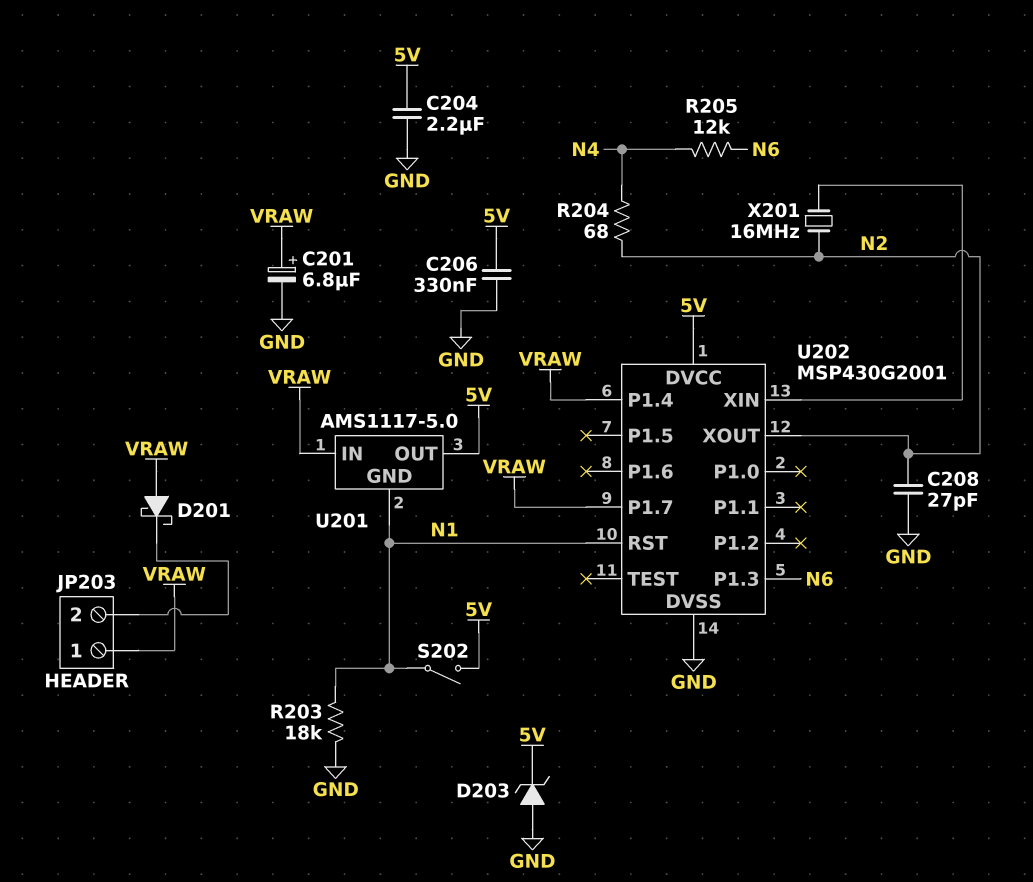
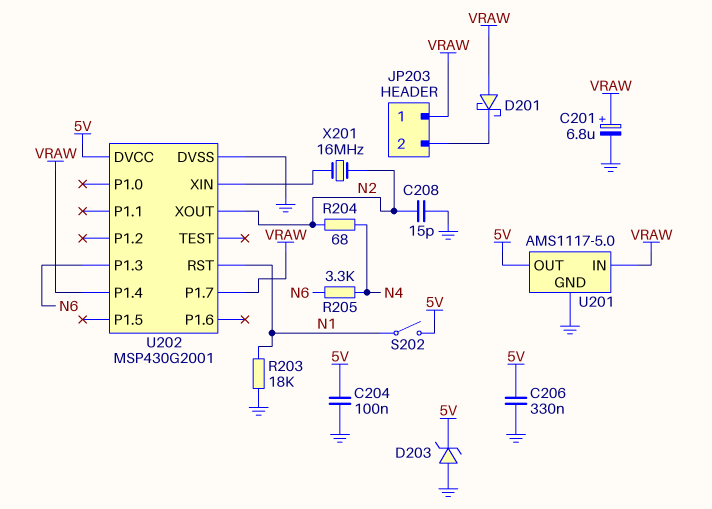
C204: 2.2uF (5V, GND) -> 100nF (5V, GND)
C208: 27pF (GND, N2) -> 15pF (GND, N2)
R205: 12k (N4, N6) -> 3.3k (N4, N6)
U201 pin GND: N1 -> GND

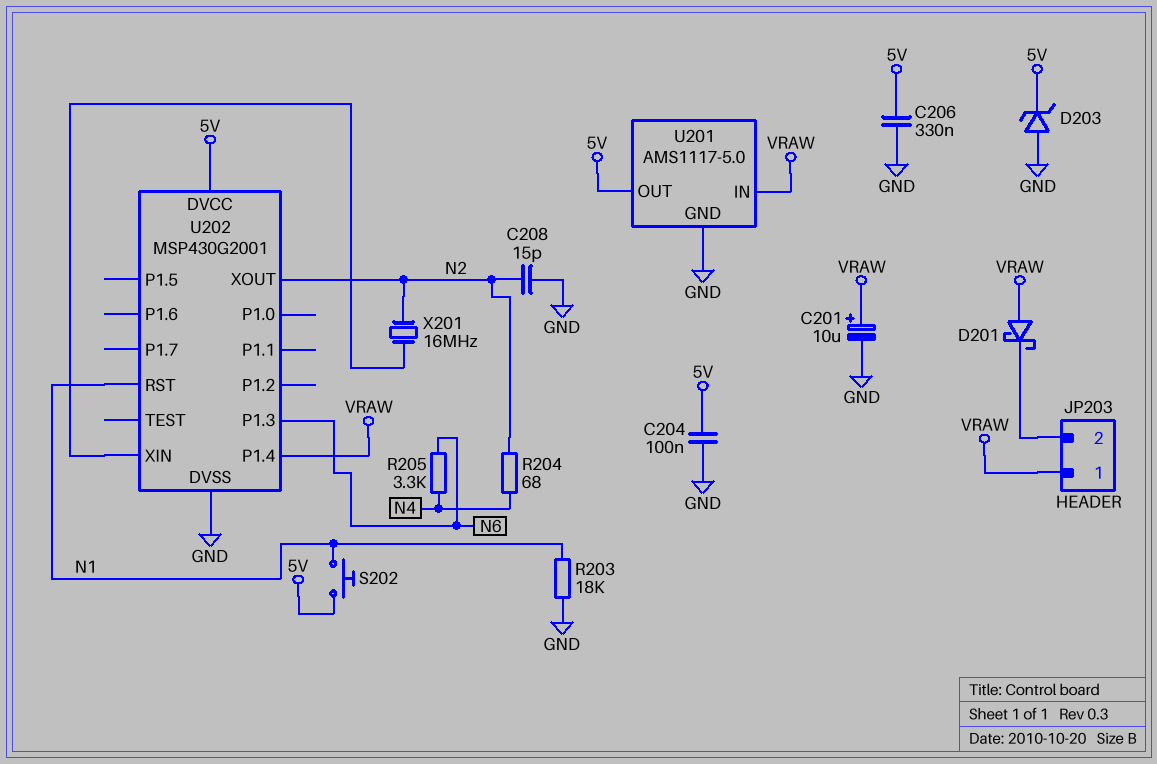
C201: 6.8uF (plus VRAW, minus GND) -> 10uF (plus VRAW, minus GND)
S202: switch (5V, N1) -> button (5V, N1)
U202 pin P1.7: VRAW -> none

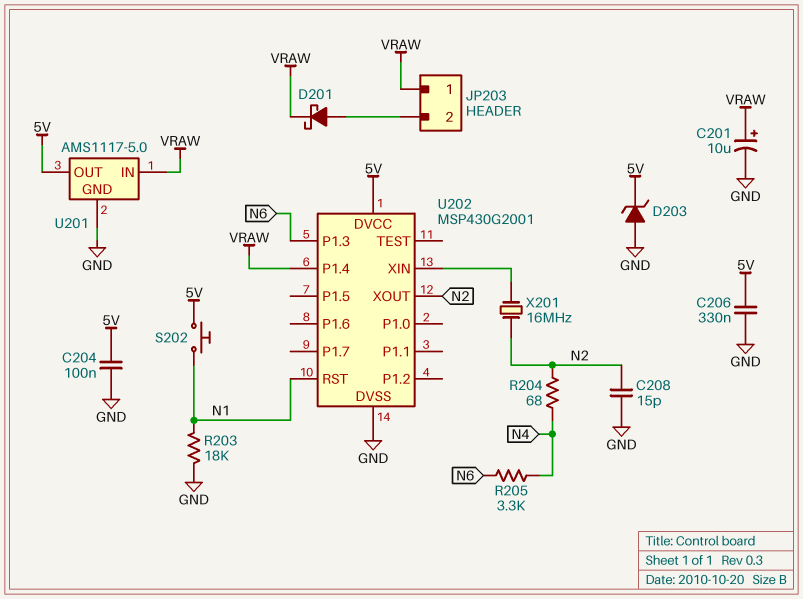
D201: schottky (A VRAW, K JP203/2) -> schottky (A JP203/2, K VRAW)

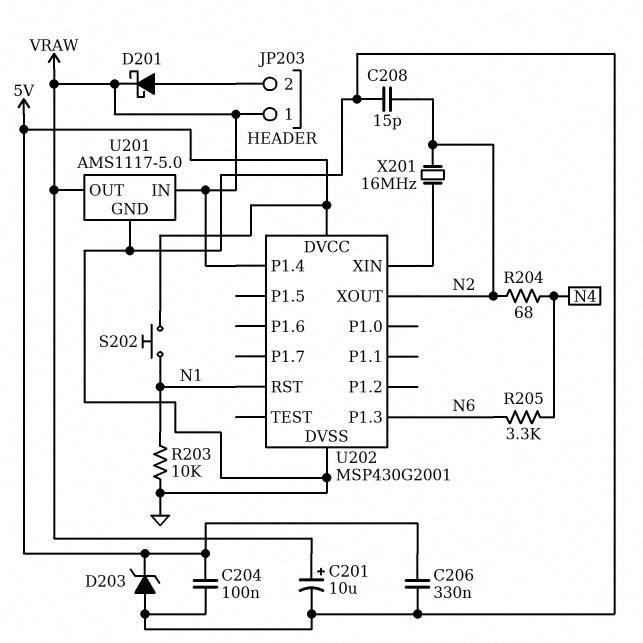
R203: 18k (GND, N1) -> 10k (GND, N1)
U201 pin OUT: 5V -> VRAW

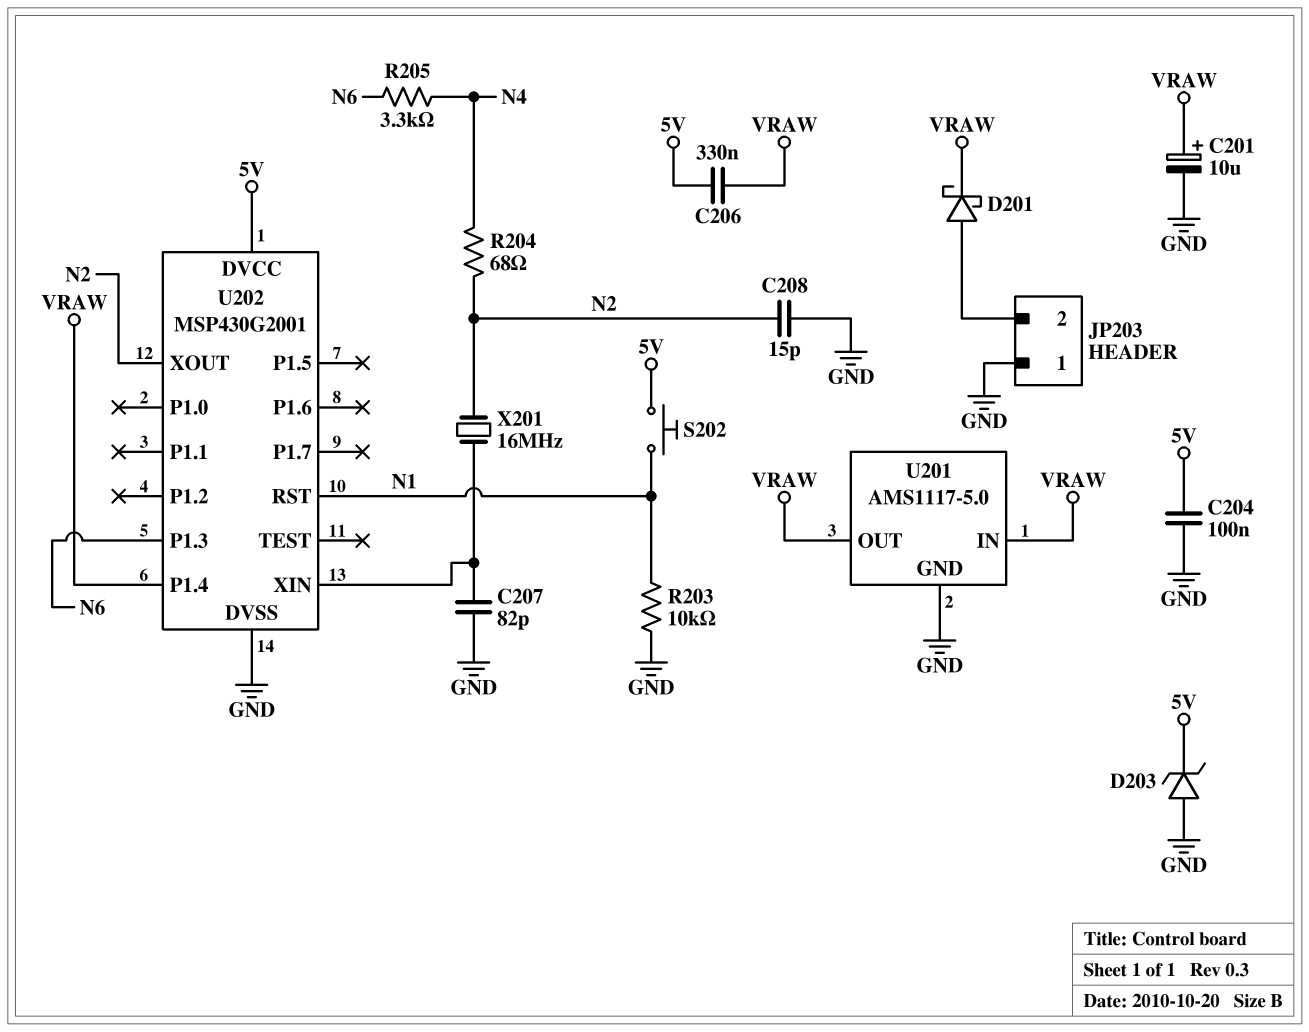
C206: 330nF (5V, GND) -> 330nF (5V, VRAW)
C207: none -> 82pF (GND, U202/XIN)
JP203 pin 1: VRAW -> GND

